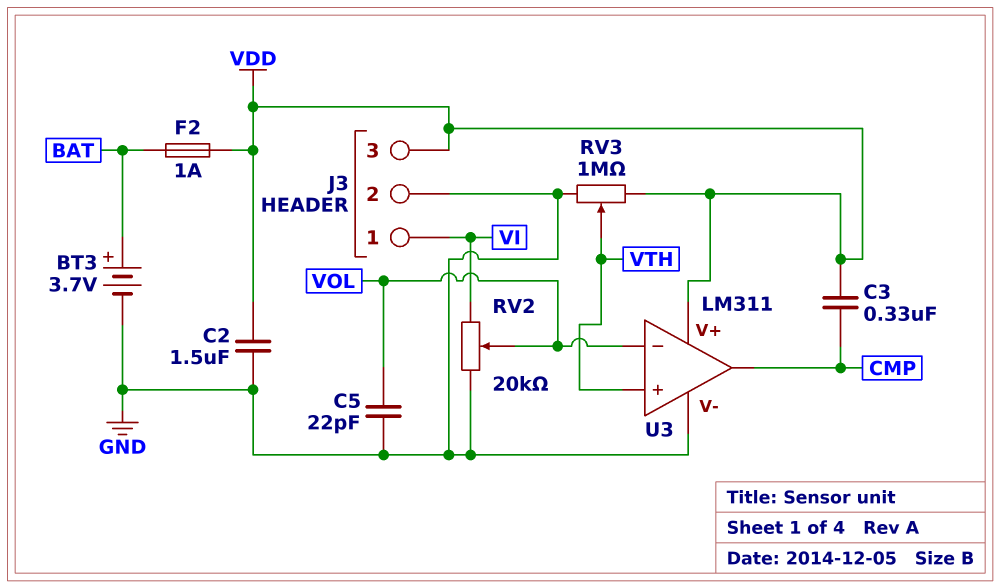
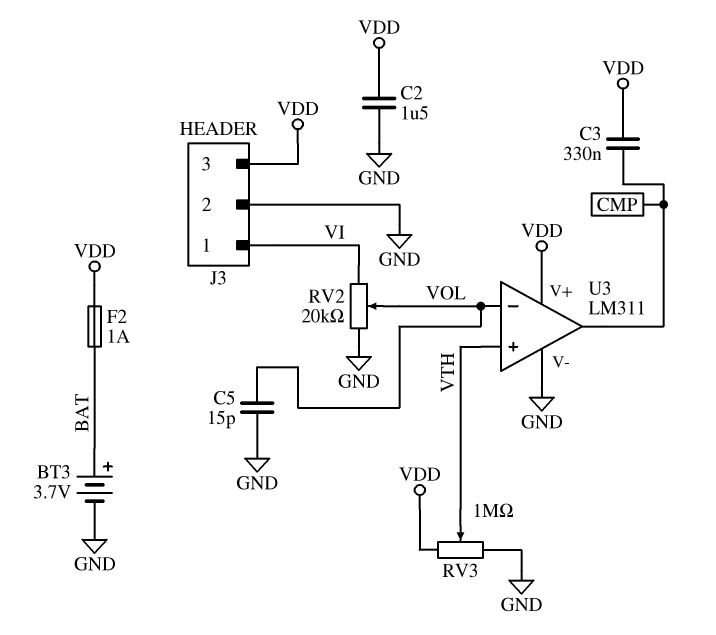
C5: 22pF (GND, VOL) -> 15pF (GND, VOL)

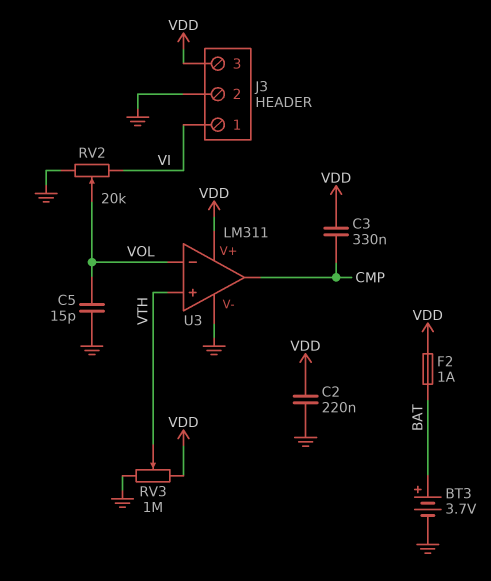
C2: 1.5uF (GND, VDD) -> 220nF (GND, VDD)

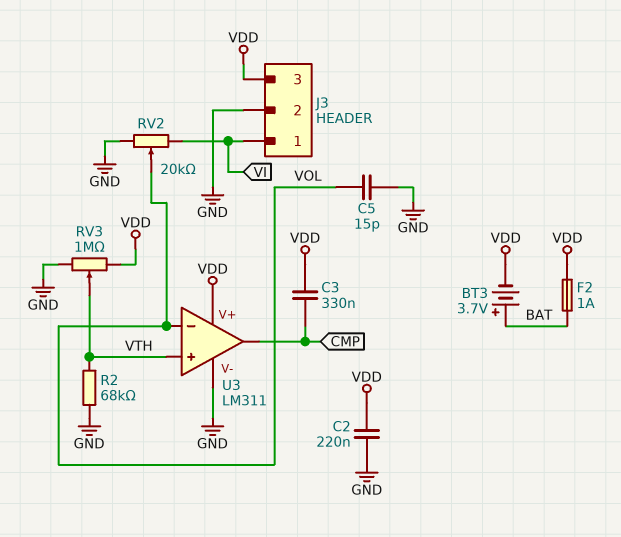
BT3: 3.7V (plus BAT, minus GND) -> 3.7V (plus BAT, minus VDD)
R2: none -> 68k (GND, VTH)

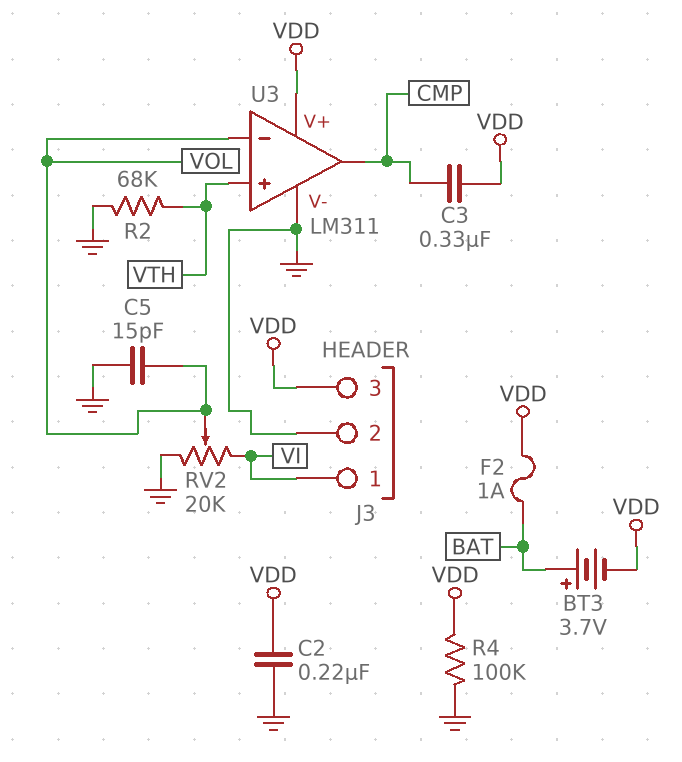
R4: none -> 100k (GND, VDD)
RV3: 1M (GND, VDD, wiper VTH) -> none

